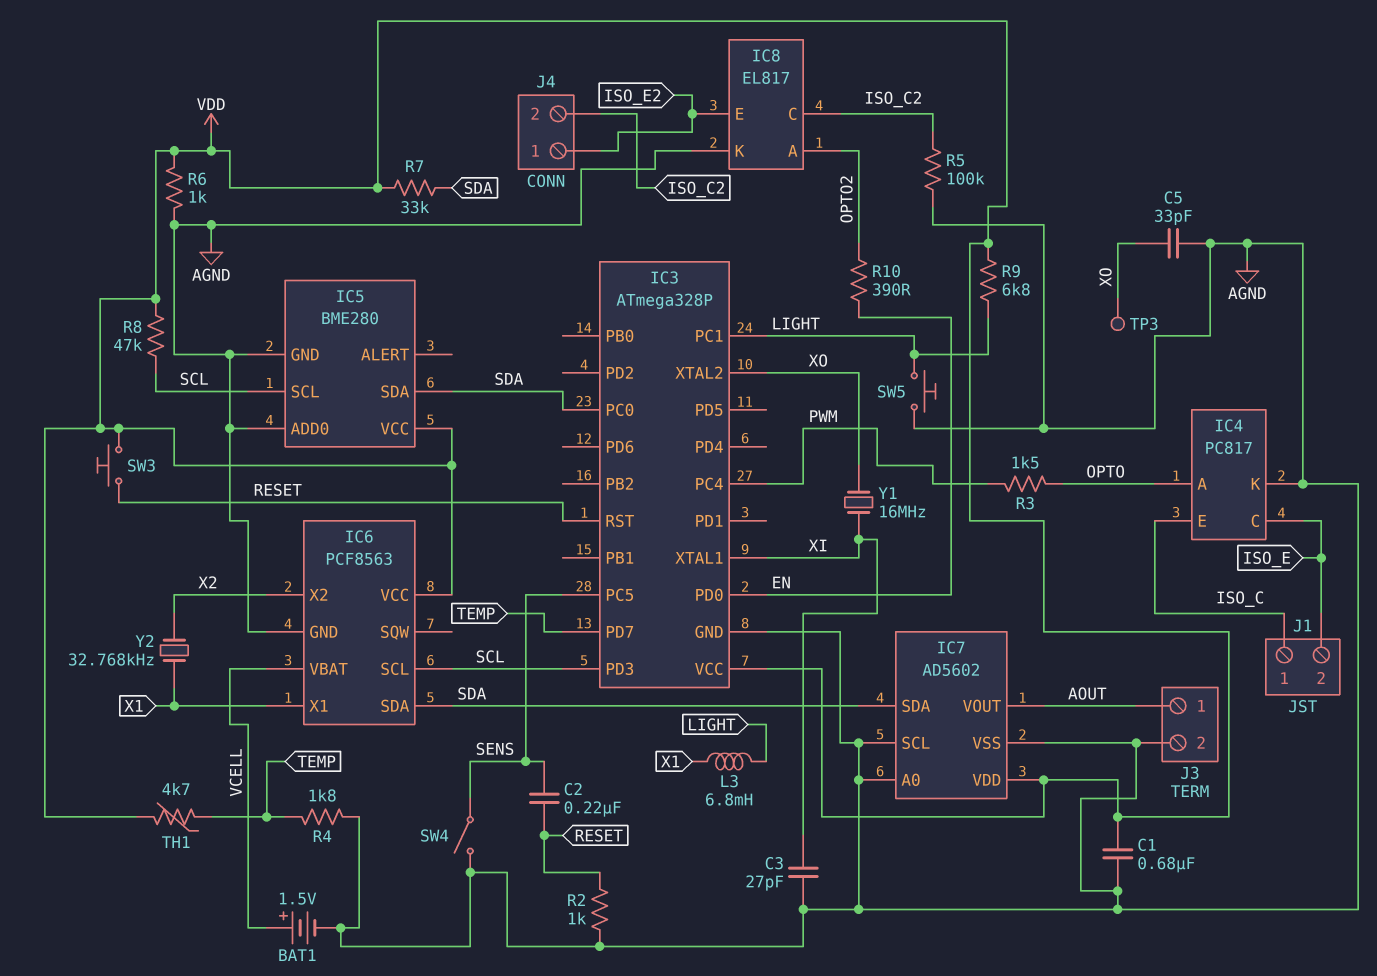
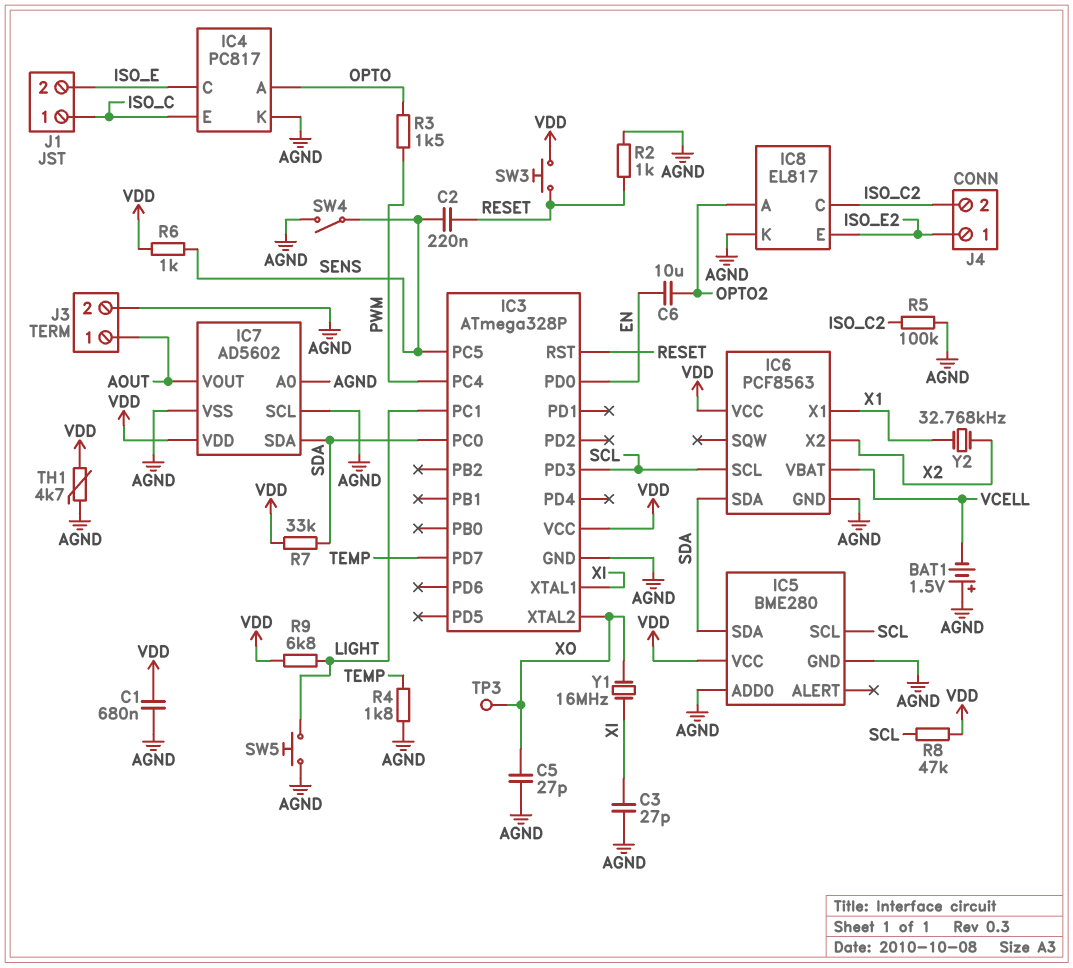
BAT1: 1.5V (plus VCELL, minus AGND) -> 1.5V (plus AGND, minus VCELL)
C5: 33pF (AGND, XO) -> 27pF (AGND, XO)
C6: none -> 10uF (EN, OPTO2)
L3: 6.8mH (LIGHT, X1) -> none
R6: 1k (AGND, VDD) -> 1k (SENS, VDD)
R10: 390 (EN, OPTO2) -> none
TH1: 4.7k (TEMP, VDD) -> 4.7k (AGND, VDD)

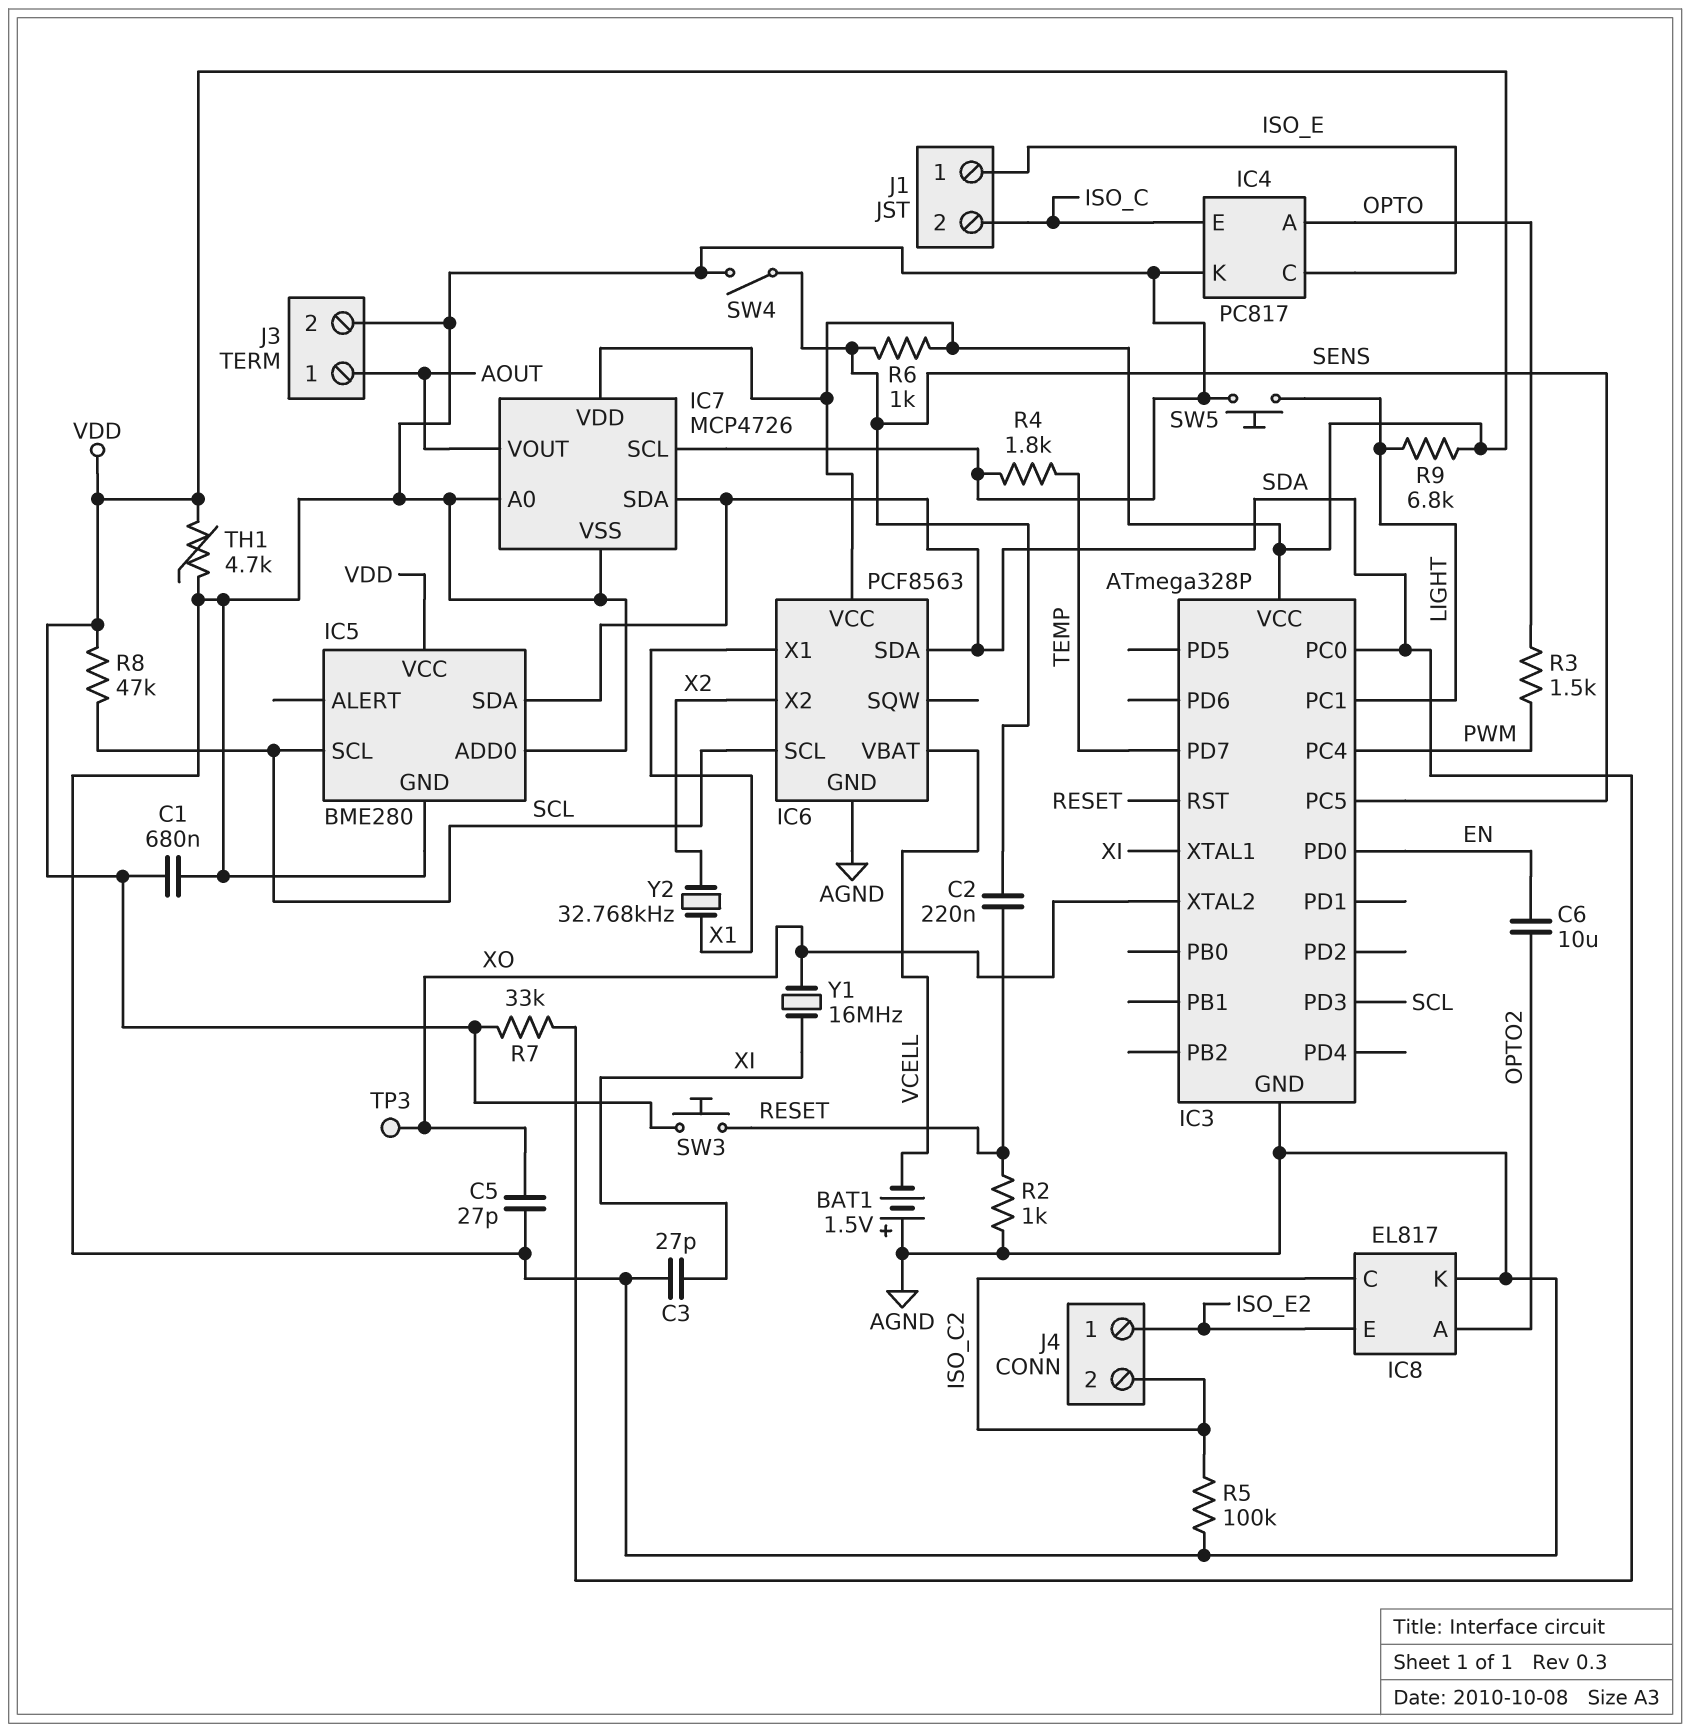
IC7: AD5602 -> MCP4726
J1 pin 1: ISO_C -> ISO_E
J1 pin 2: ISO_E -> ISO_C

